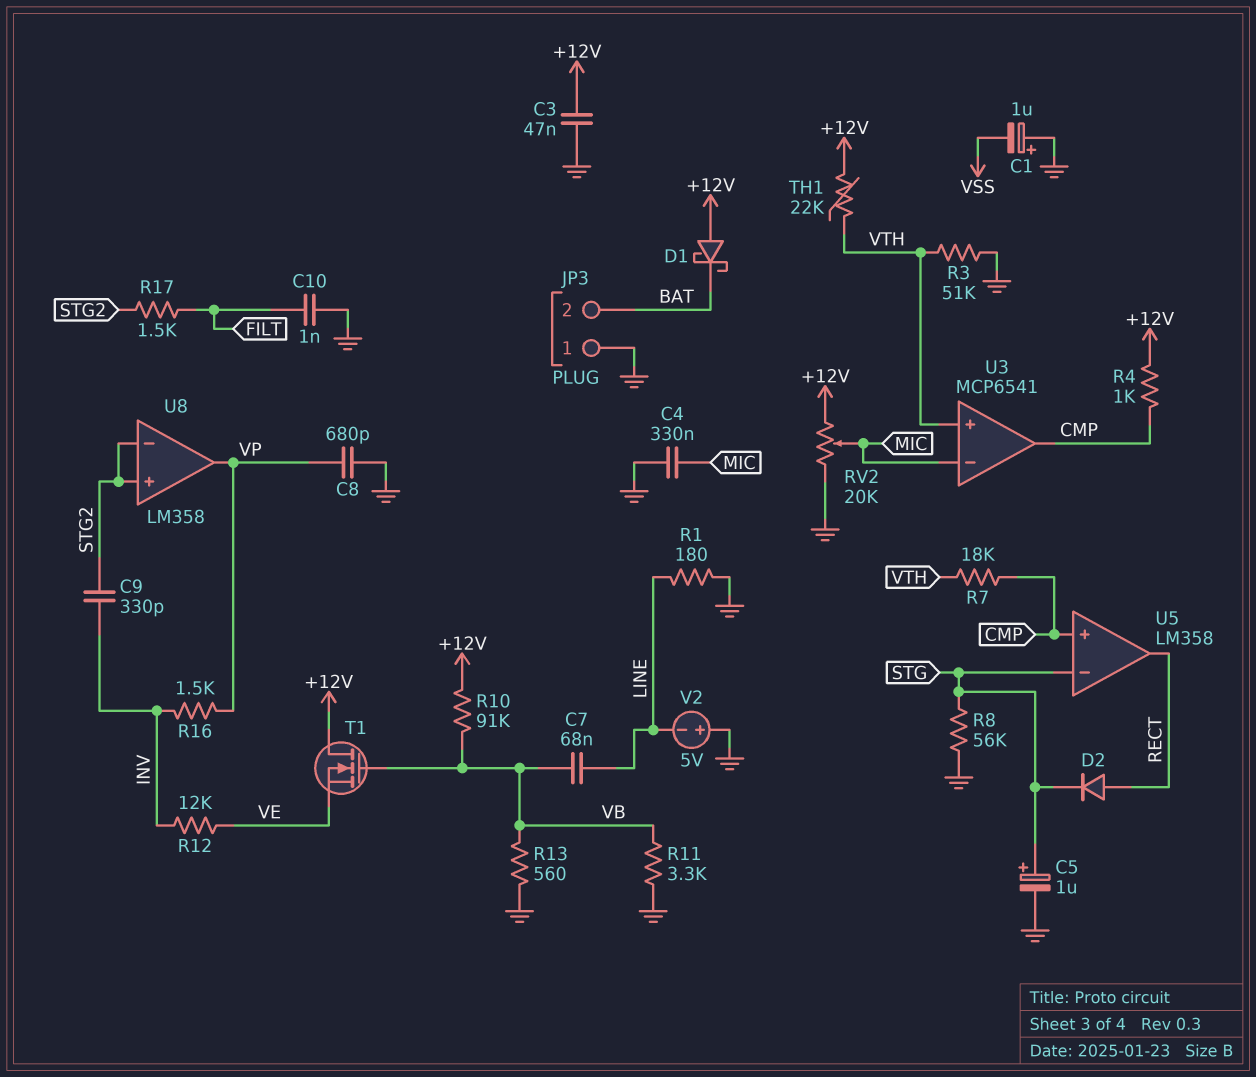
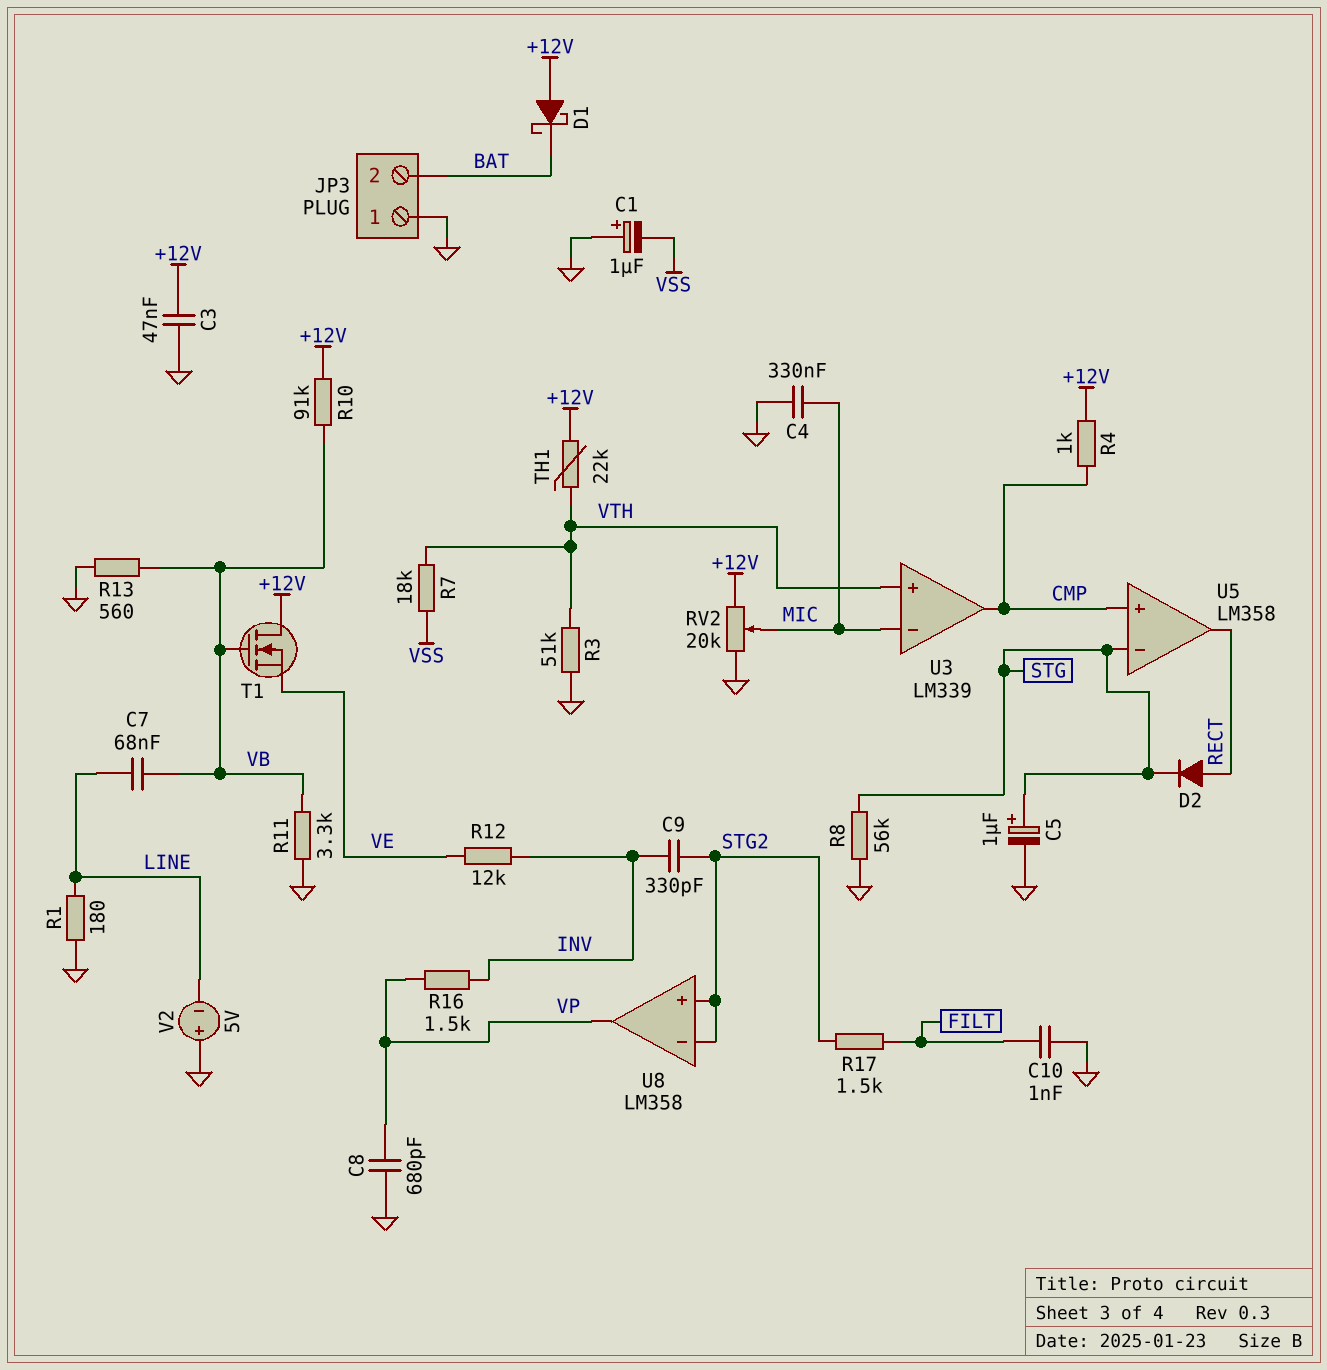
R7: 18k (CMP, VTH) -> 18k (VSS, VTH)
U3: MCP6541 -> LM339

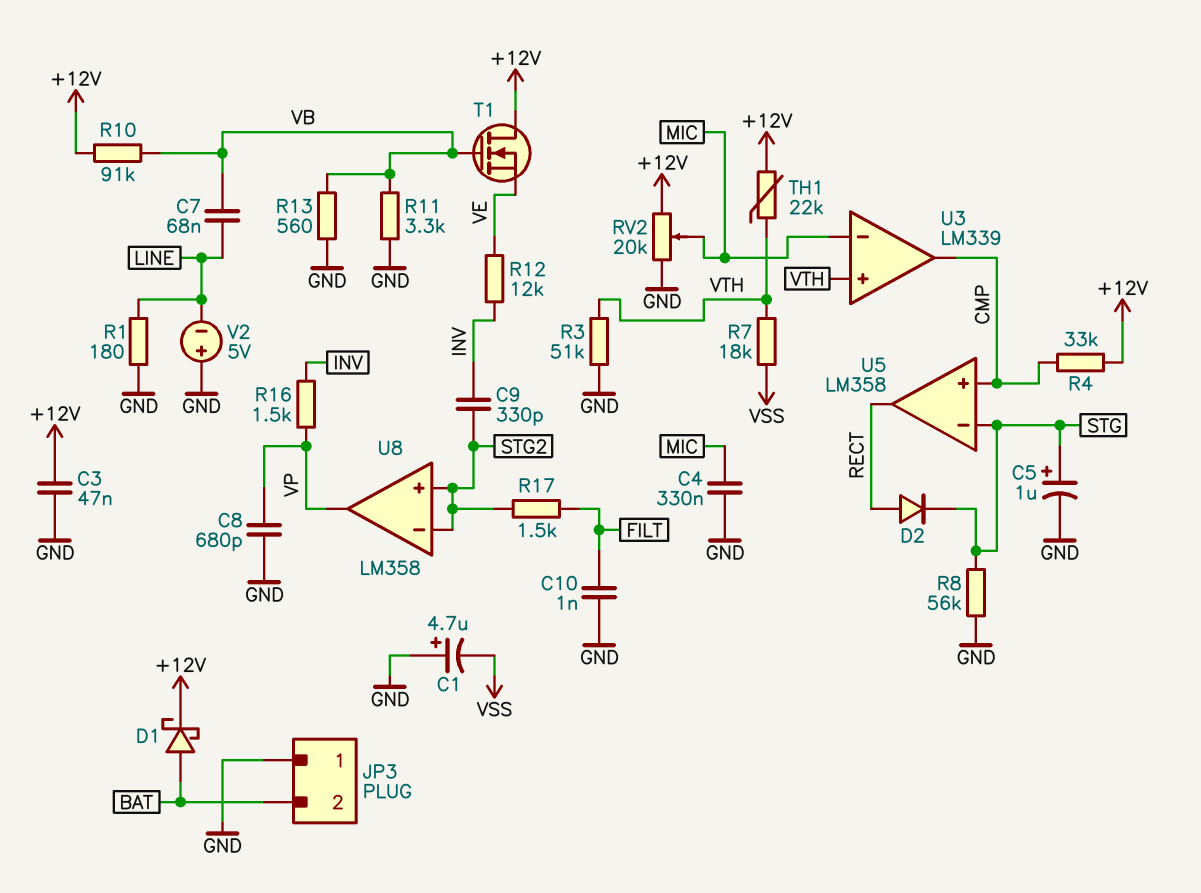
C1: 1uF (plus GND, minus VSS) -> 4.7uF (plus GND, minus VSS)
D1: schottky (A +12V, K BAT) -> schottky (A BAT, K +12V)
R4: 1k (+12V, CMP) -> 33k (+12V, CMP)

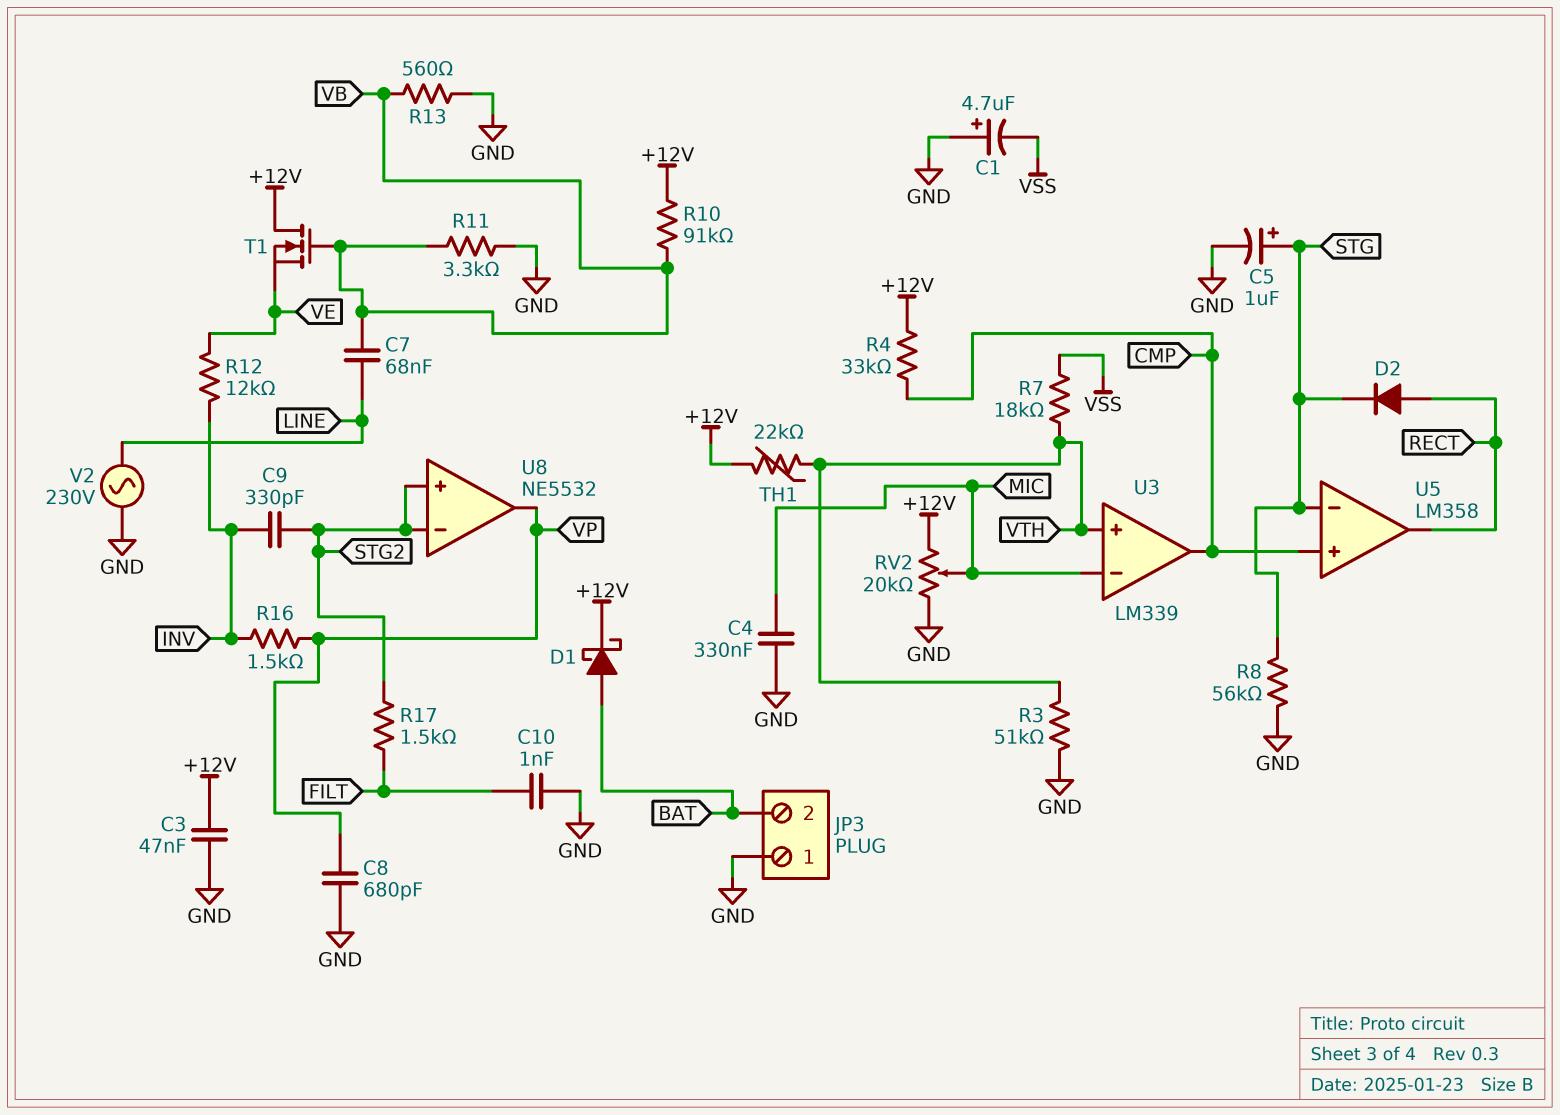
R1: 180 (GND, LINE) -> none
U8: LM358 -> NE5532
V2: 5V (plus GND, minus LINE) -> AC 230V (GND, LINE)

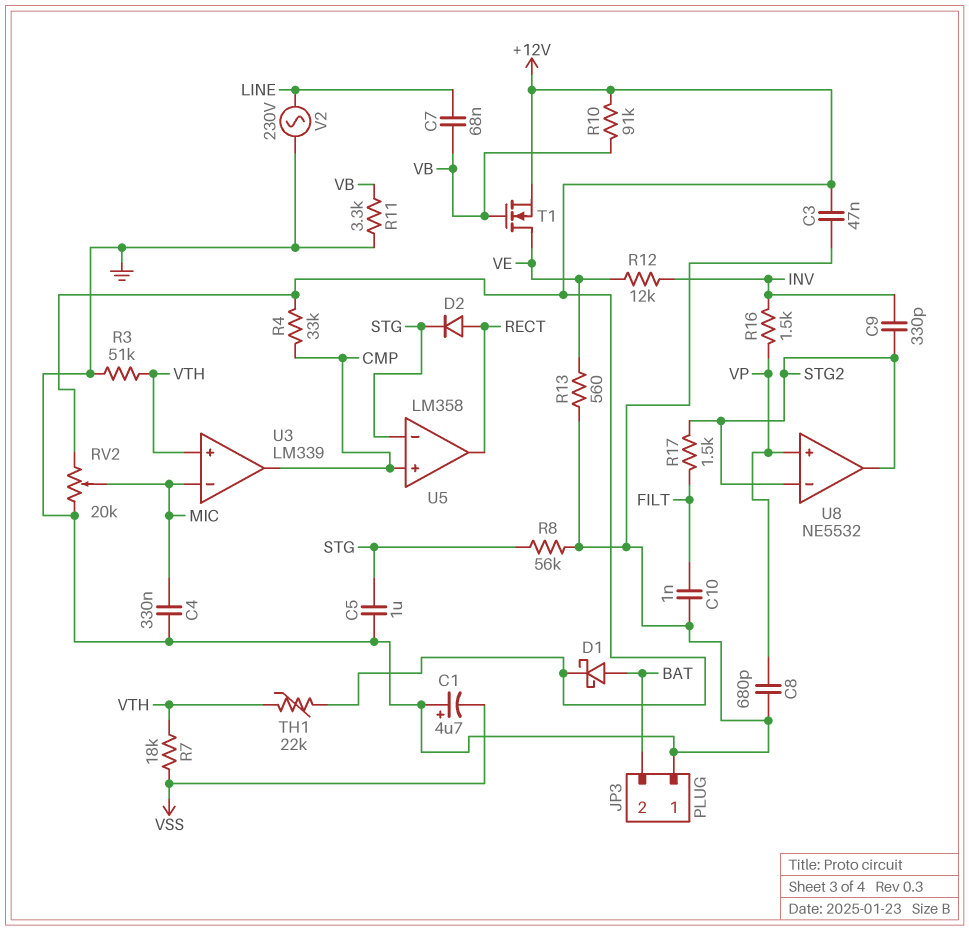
C5: 1uF (plus STG, minus GND) -> 1uF (GND, STG)
R13: 560 (GND, VB) -> 560 (GND, VE)
T1: NMOS (G VB, D +12V, S VE) -> NMOS (G VB, D VE, S +12V)
U8 pin in+: STG2 -> VP
U8 pin out: VP -> STG2

